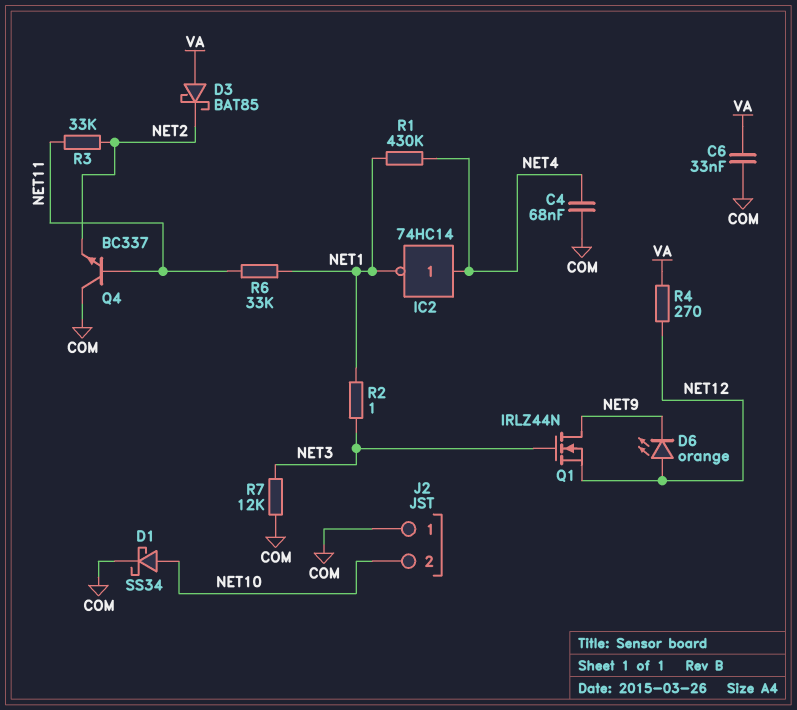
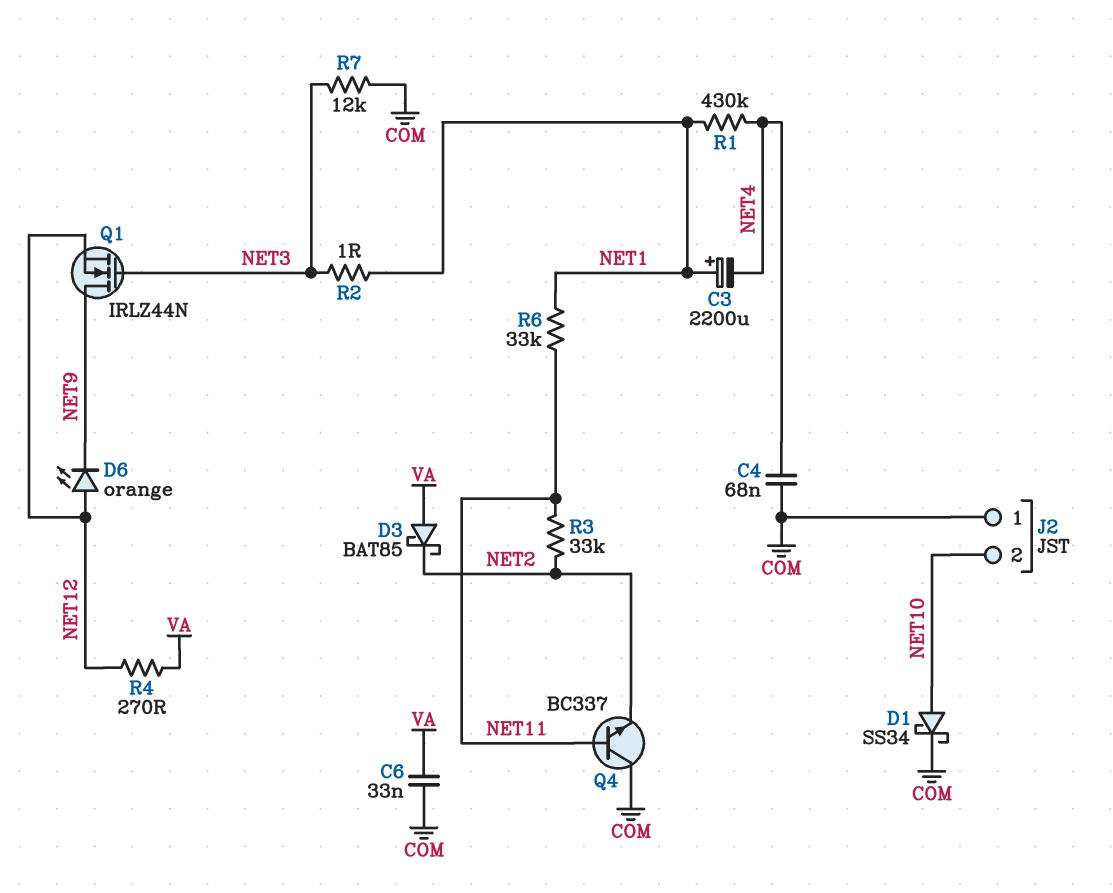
C3: none -> 2200uF (plus NET1, minus NET4)
IC2: NOT 74HC14 (in NET4, out NET1) -> none

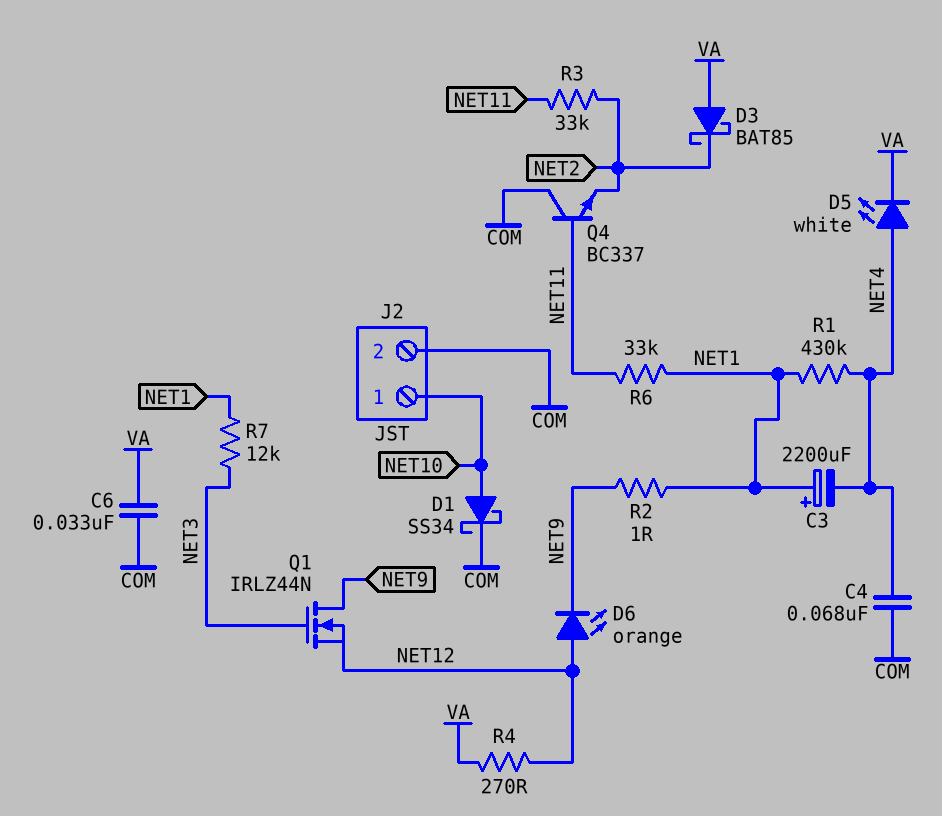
D5: none -> LED white (A NET4, K VA)
J2 pin 1: COM -> NET10
J2 pin 2: NET10 -> COM
R2: 1 (NET1, NET3) -> 1 (NET1, NET9)
R7: 12k (COM, NET3) -> 12k (NET1, NET3)

